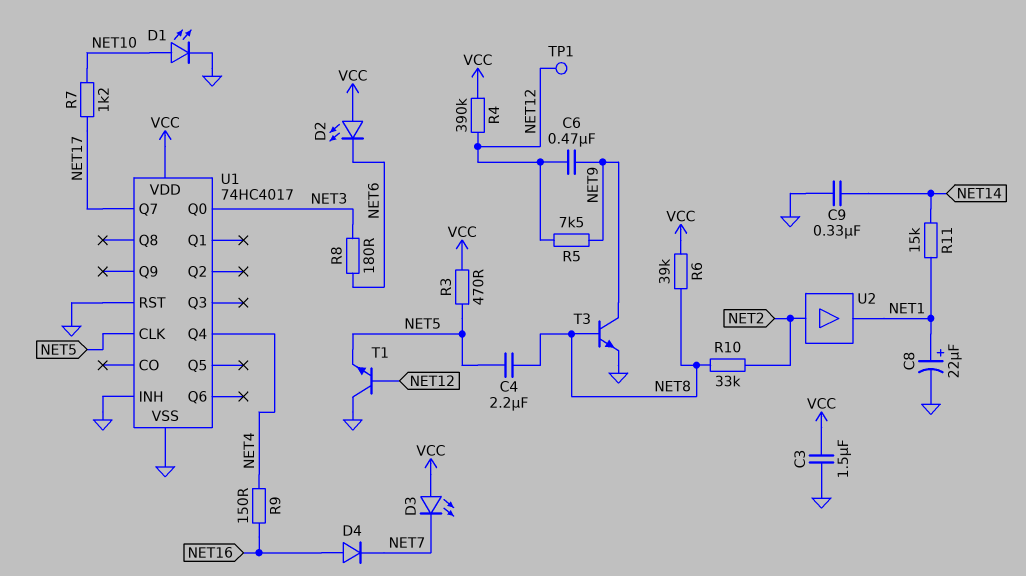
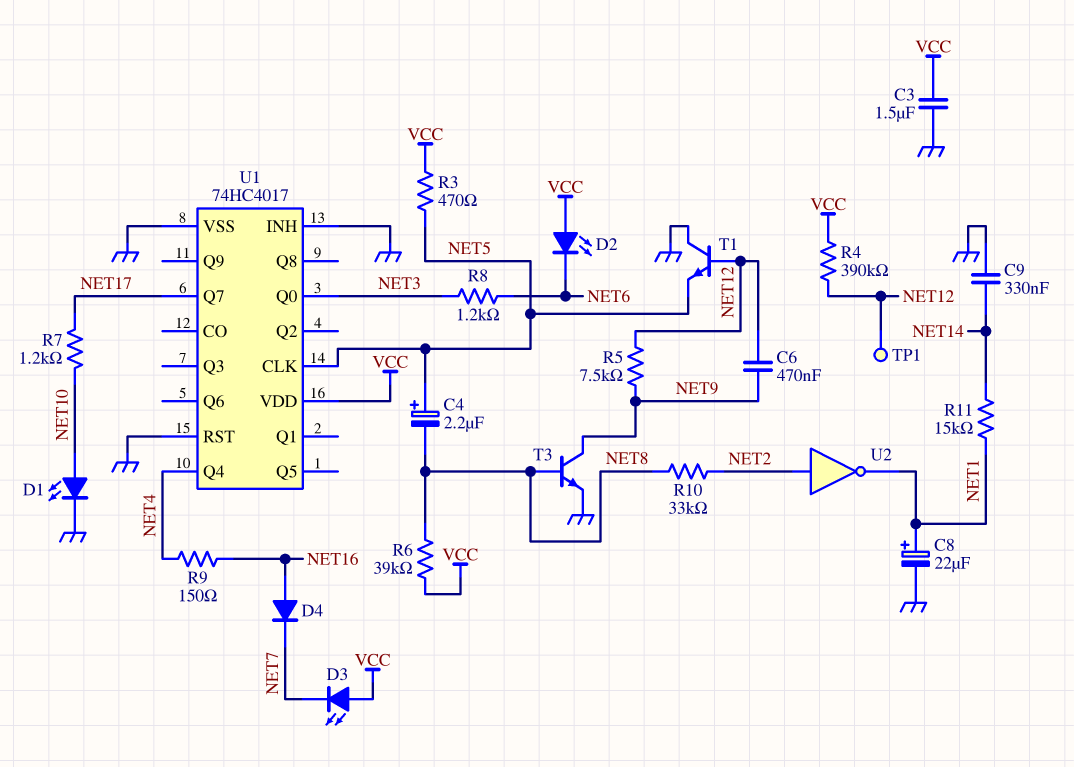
C4: 2.2uF (NET5, NET8) -> 2.2uF (plus NET5, minus NET8)
R8: 180 (NET3, NET6) -> 1.2k (NET3, NET6)
U2: buffer (in NET2, out NET1) -> NOT (in NET2, out NET1)

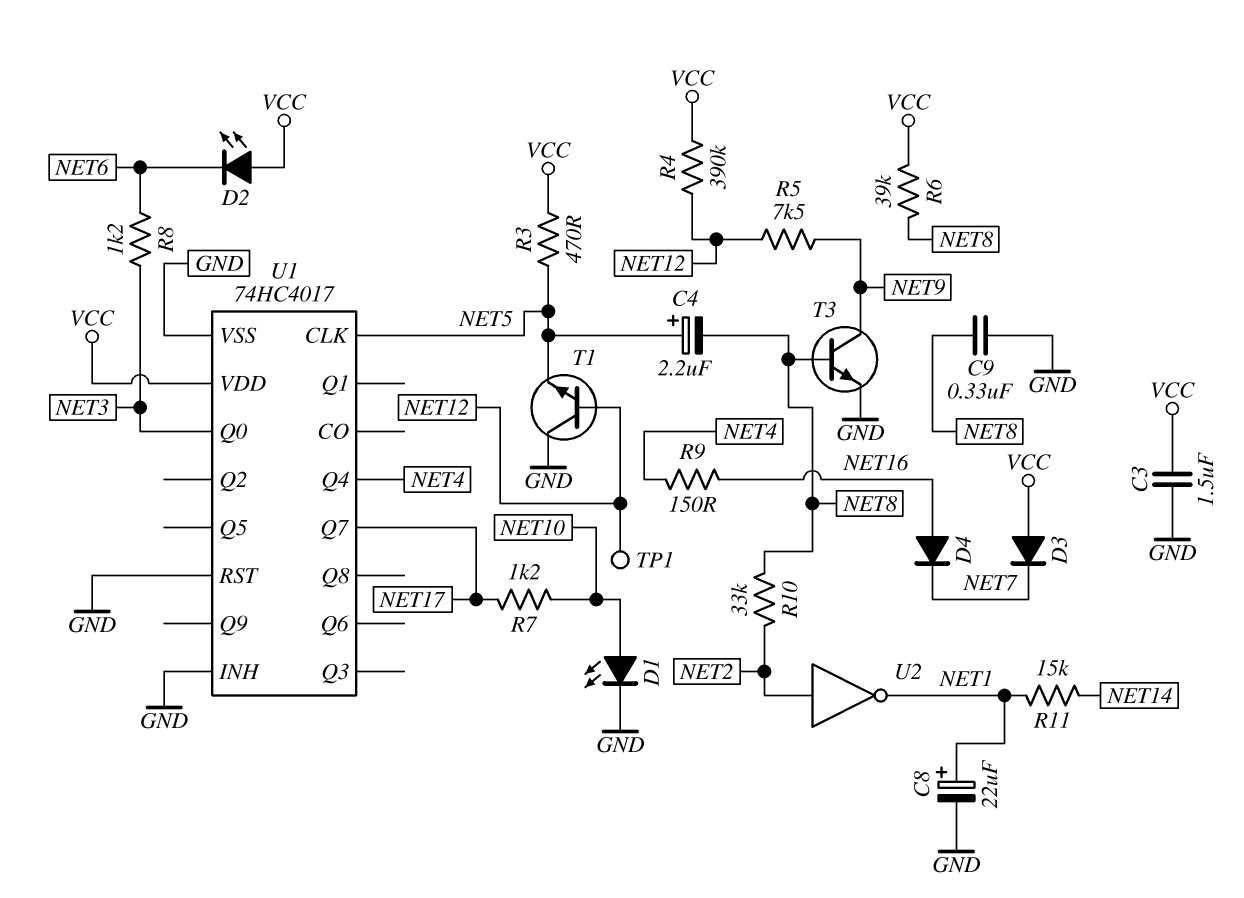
C6: 470nF (NET9, NET12) -> none
C9: 330nF (GND, NET14) -> 330nF (GND, NET8)
D3: LED (A VCC, K NET7) -> diode (A VCC, K NET7)

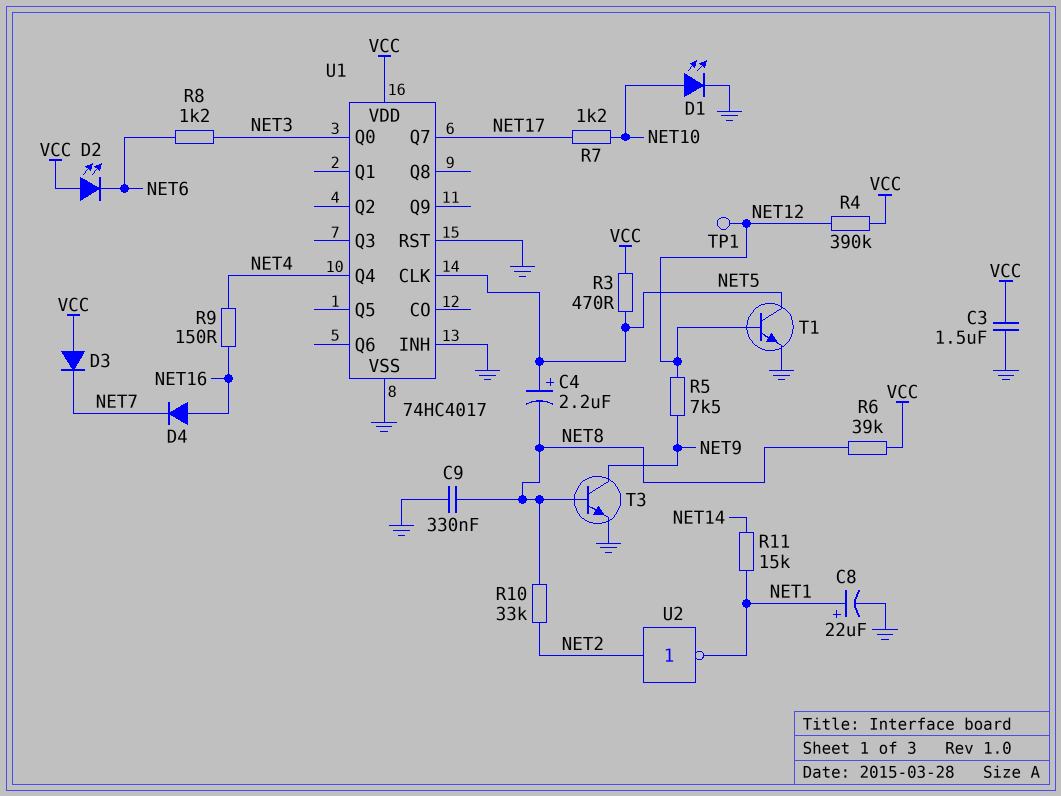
T1: NPN (B NET12, C GND, E NET5) -> NPN (B NET12, C NET5, E GND)

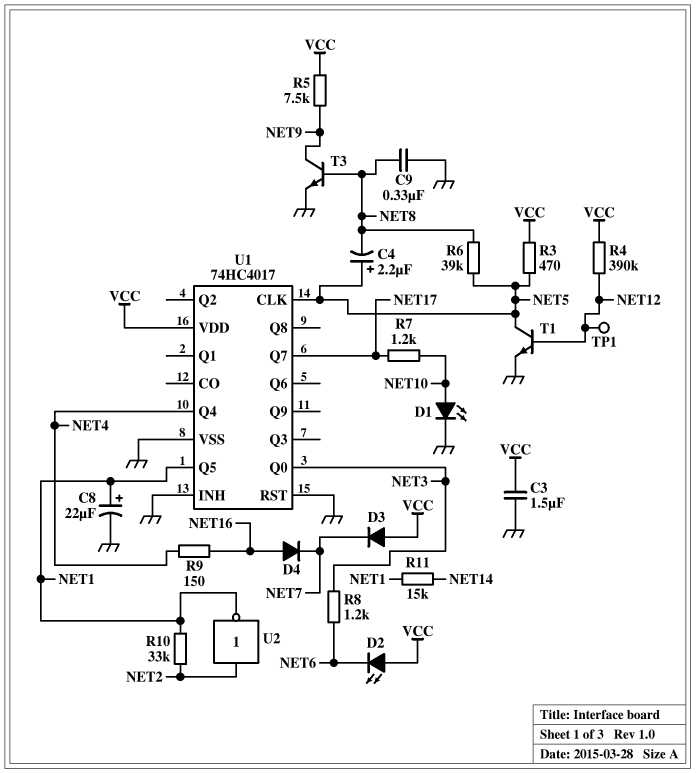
R5: 7.5k (NET9, NET12) -> 7.5k (NET9, VCC)
R6: 39k (NET8, VCC) -> 39k (NET5, NET8)
R10: 33k (NET2, NET8) -> 33k (NET1, NET2)
U1 pin Q5: none -> NET1

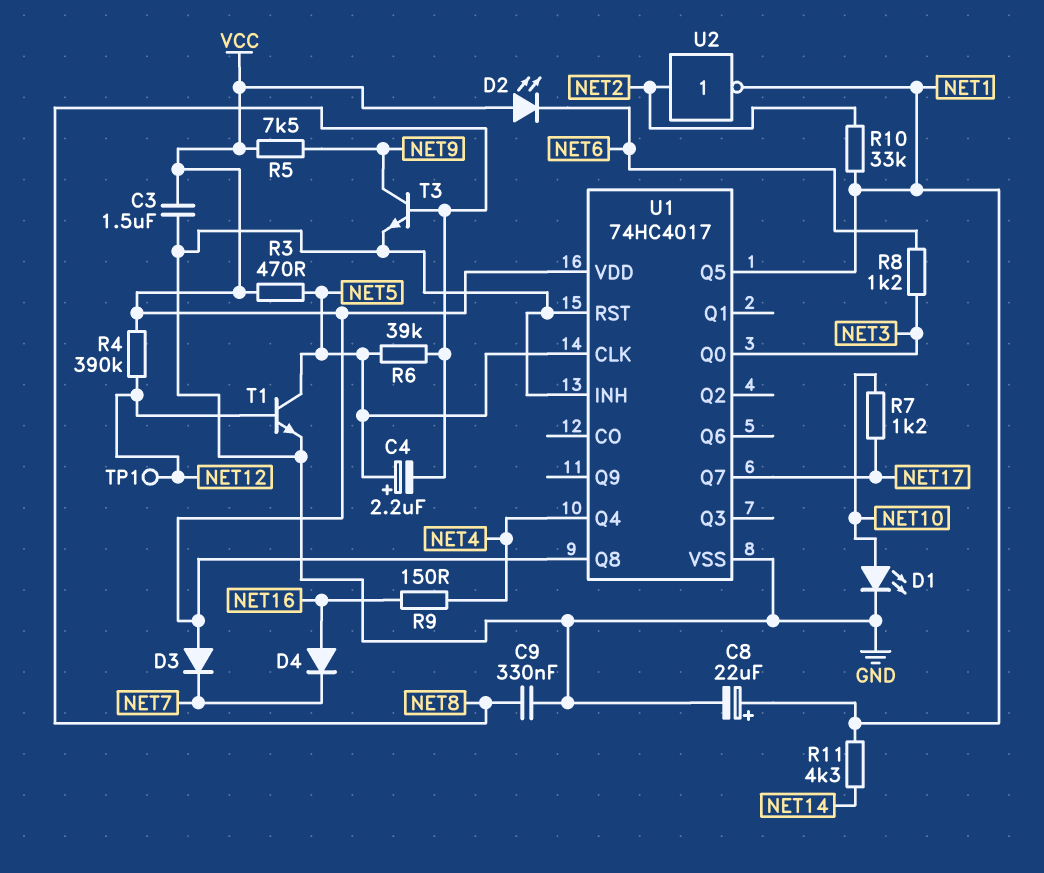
R11: 15k (NET1, NET14) -> 4.3k (NET1, NET14)
U1 pin Q8: none -> VCC

